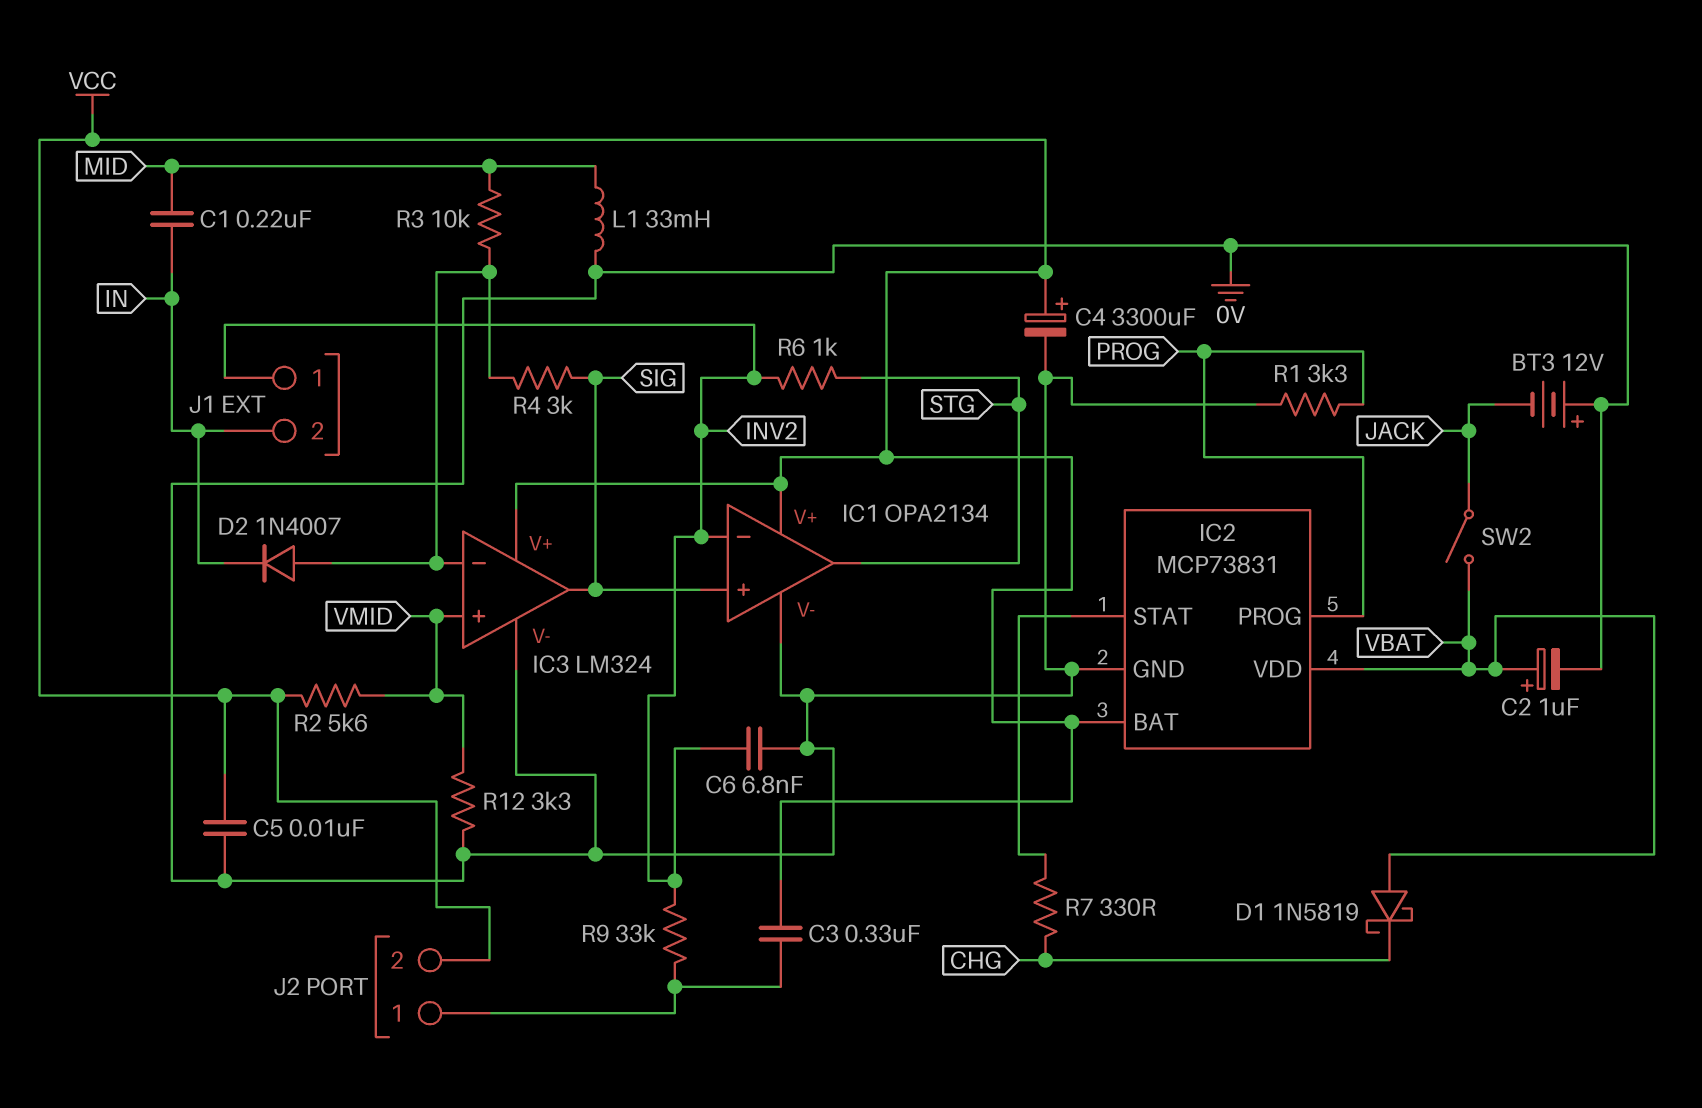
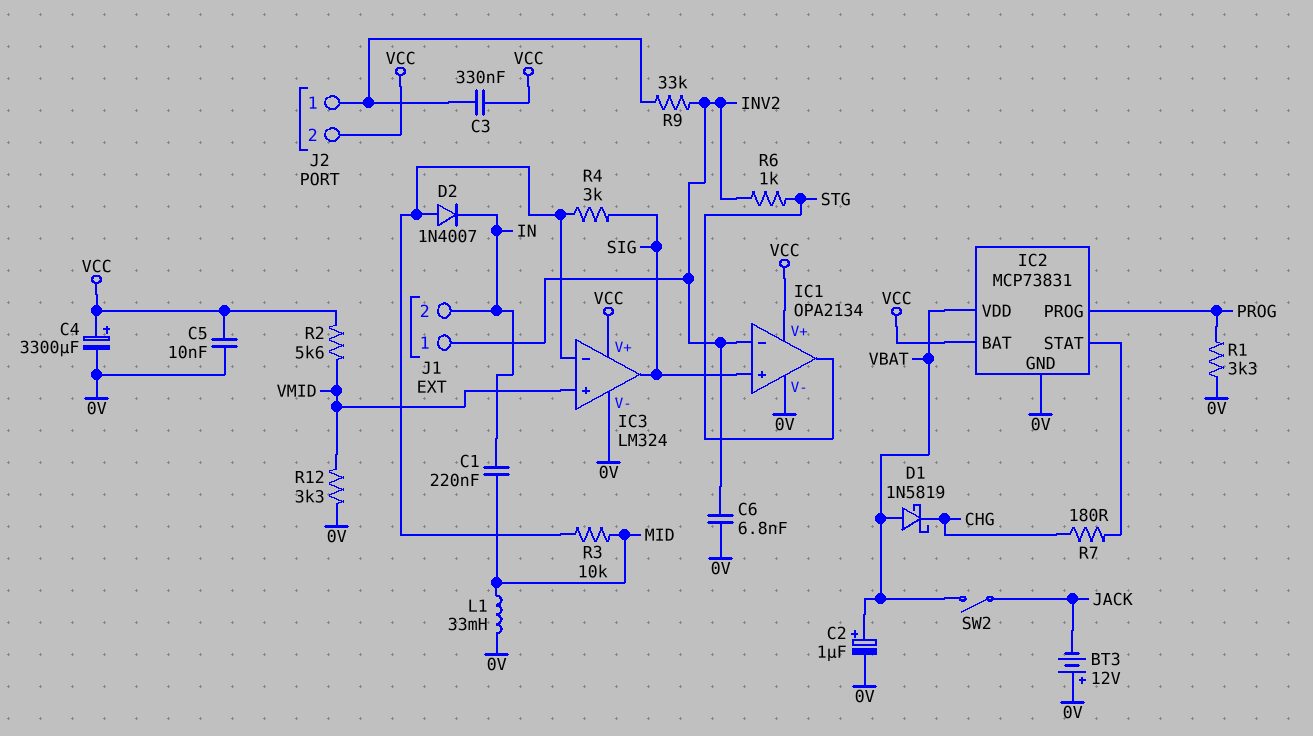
R7: 330 (CHG, IC2/STAT) -> 180 (CHG, IC2/STAT)

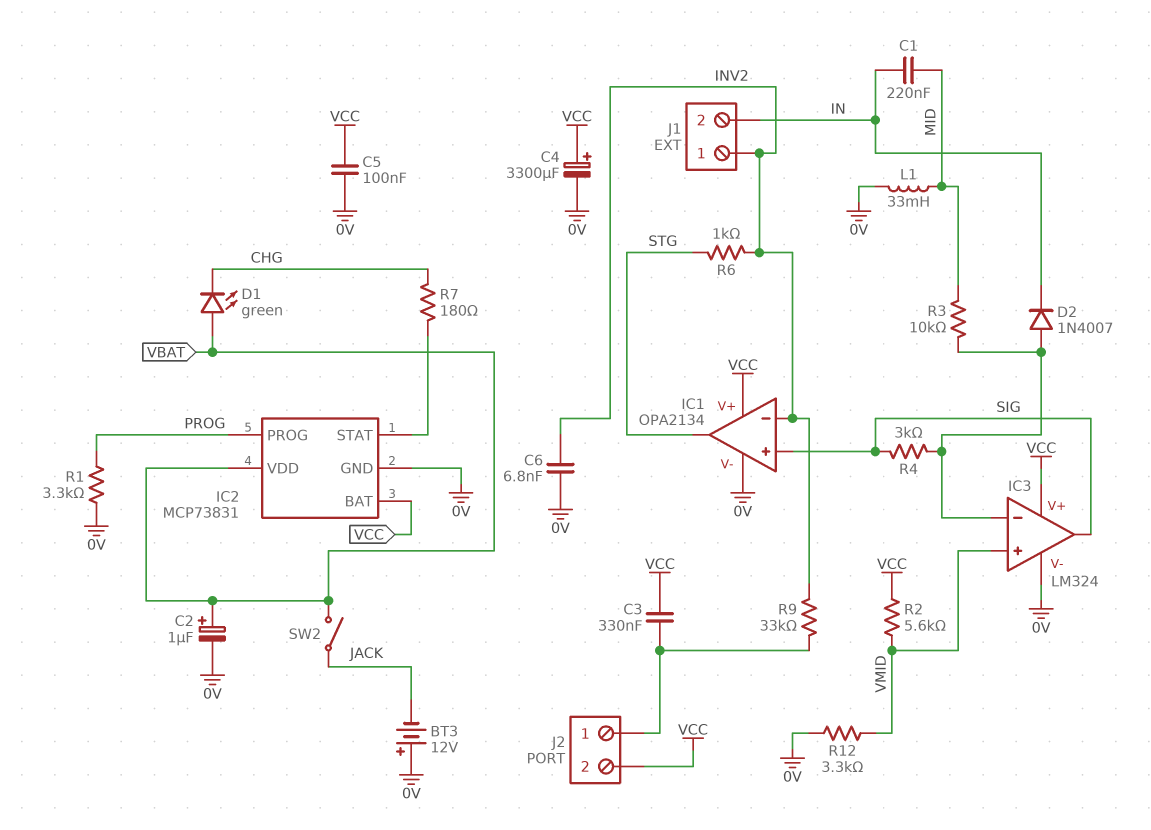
C5: 10nF (0V, VCC) -> 100nF (0V, VCC)
D1: schottky 1N5819 (A VBAT, K CHG) -> LED green (A VBAT, K CHG)

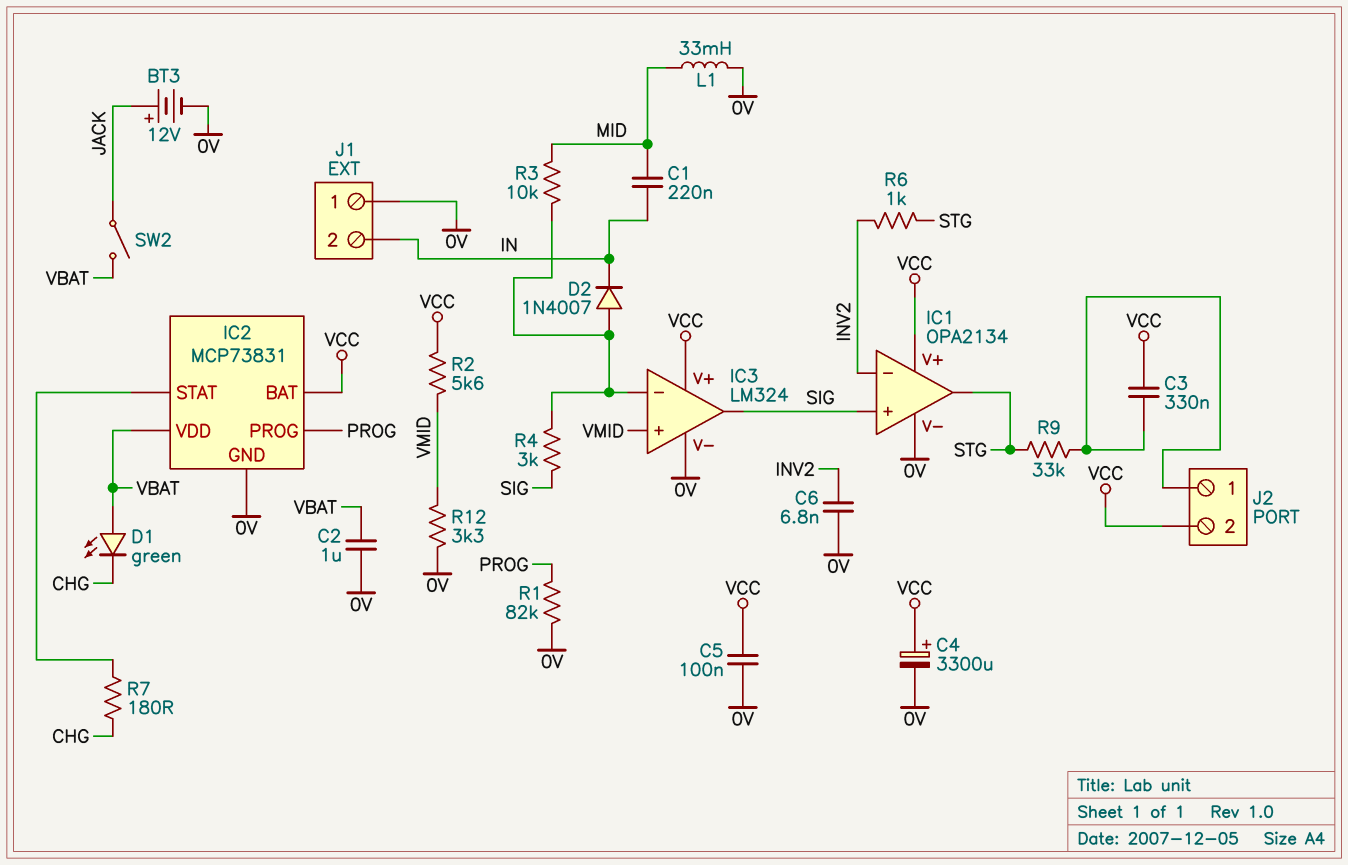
BT3: 12V (plus 0V, minus JACK) -> 12V (plus JACK, minus 0V)
C2: 1uF (plus VBAT, minus 0V) -> 1uF (0V, VBAT)
J1 pin 1: INV2 -> 0V
R1: 3.3k (0V, PROG) -> 82k (0V, PROG)
R9: 33k (INV2, J2/1) -> 33k (J2/1, STG)

